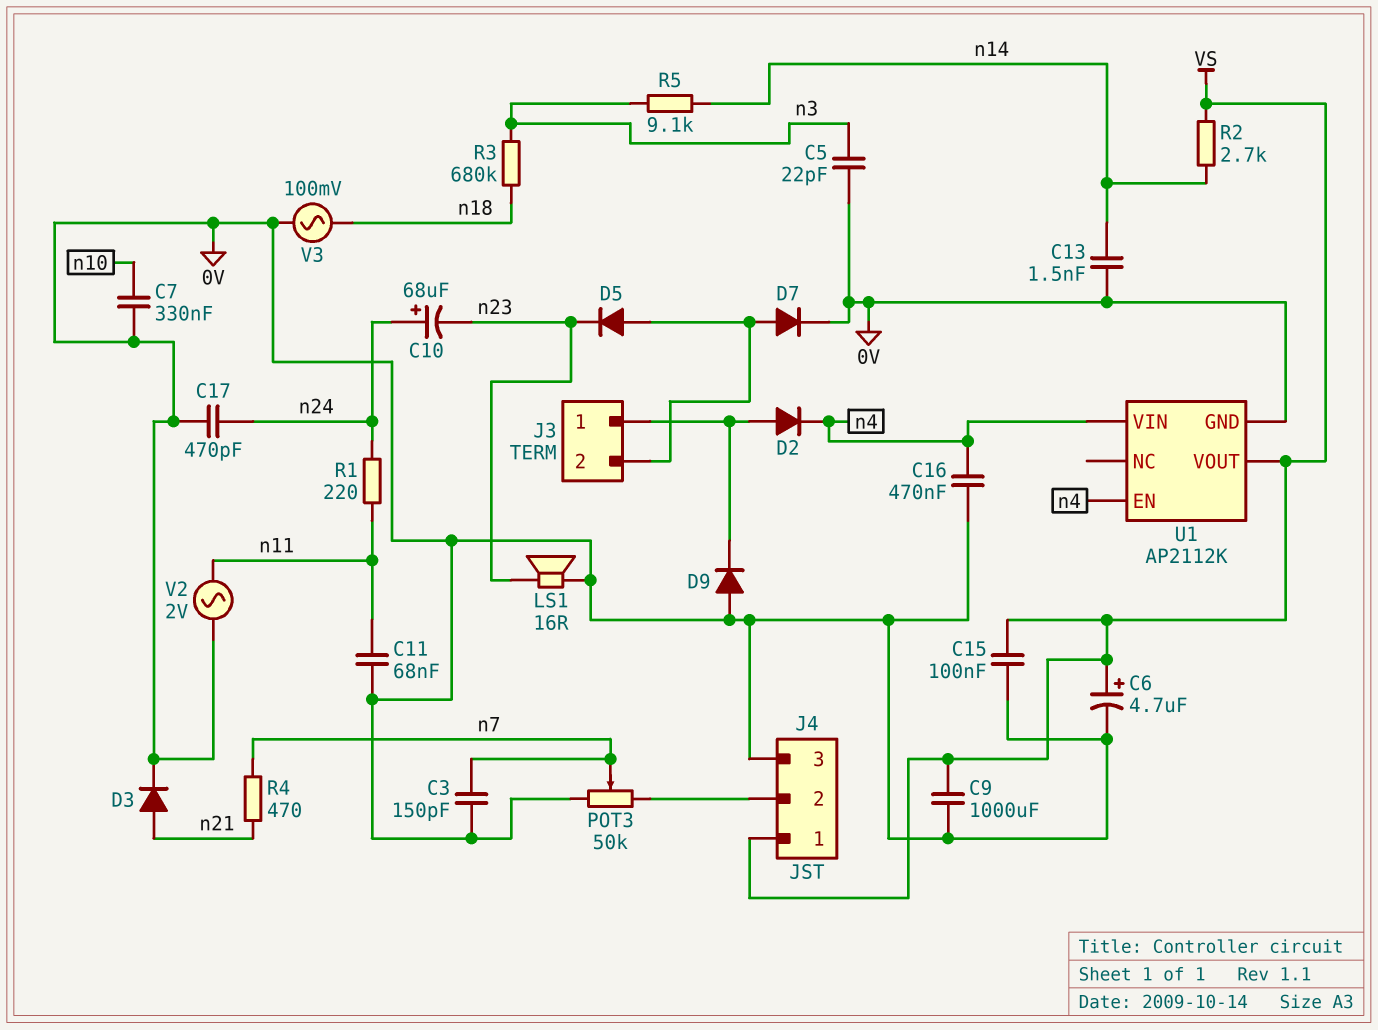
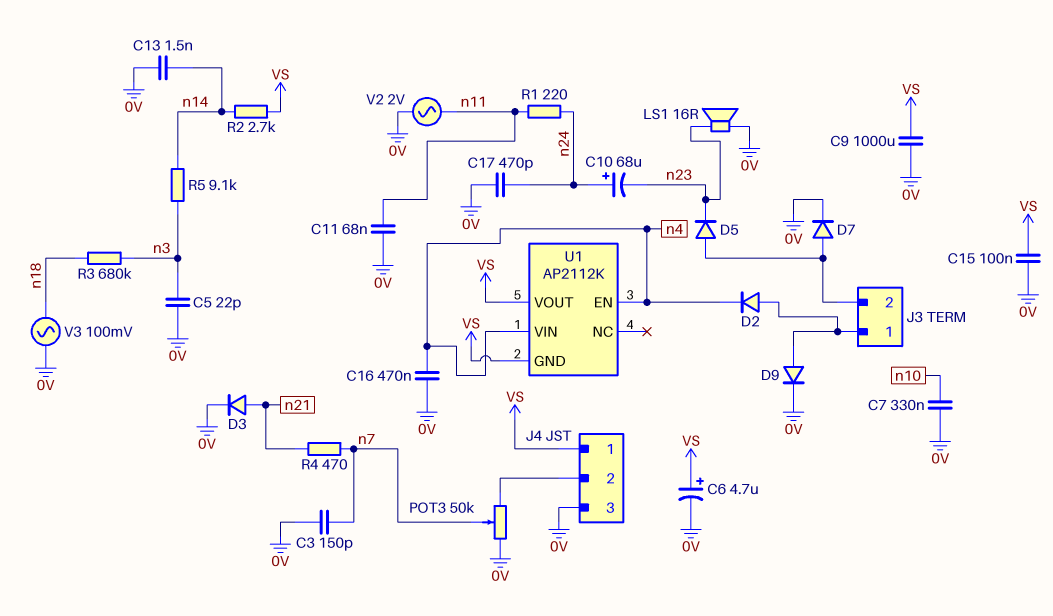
D9: diode (A 0V, K J3/1) -> diode (A J3/1, K 0V)
U1 pin GND: 0V -> VS

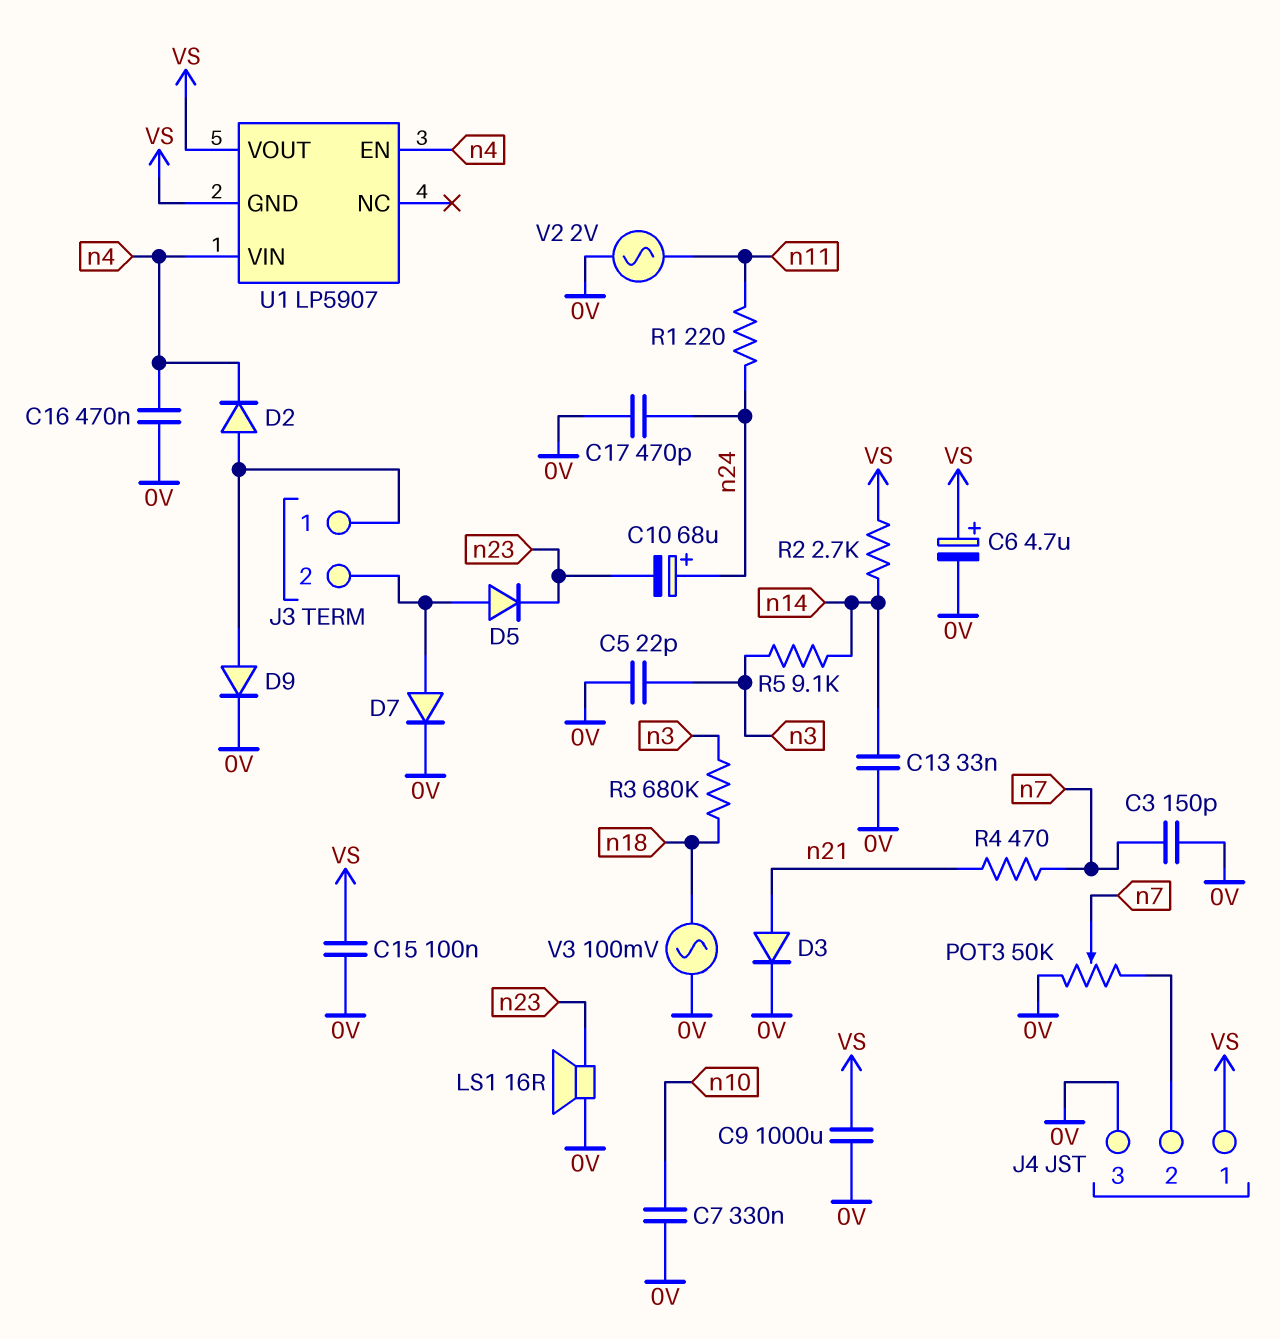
C11: 68nF (0V, n11) -> none
C13: 1.5nF (0V, n14) -> 33nF (0V, n14)
U1: AP2112K -> LP5907

